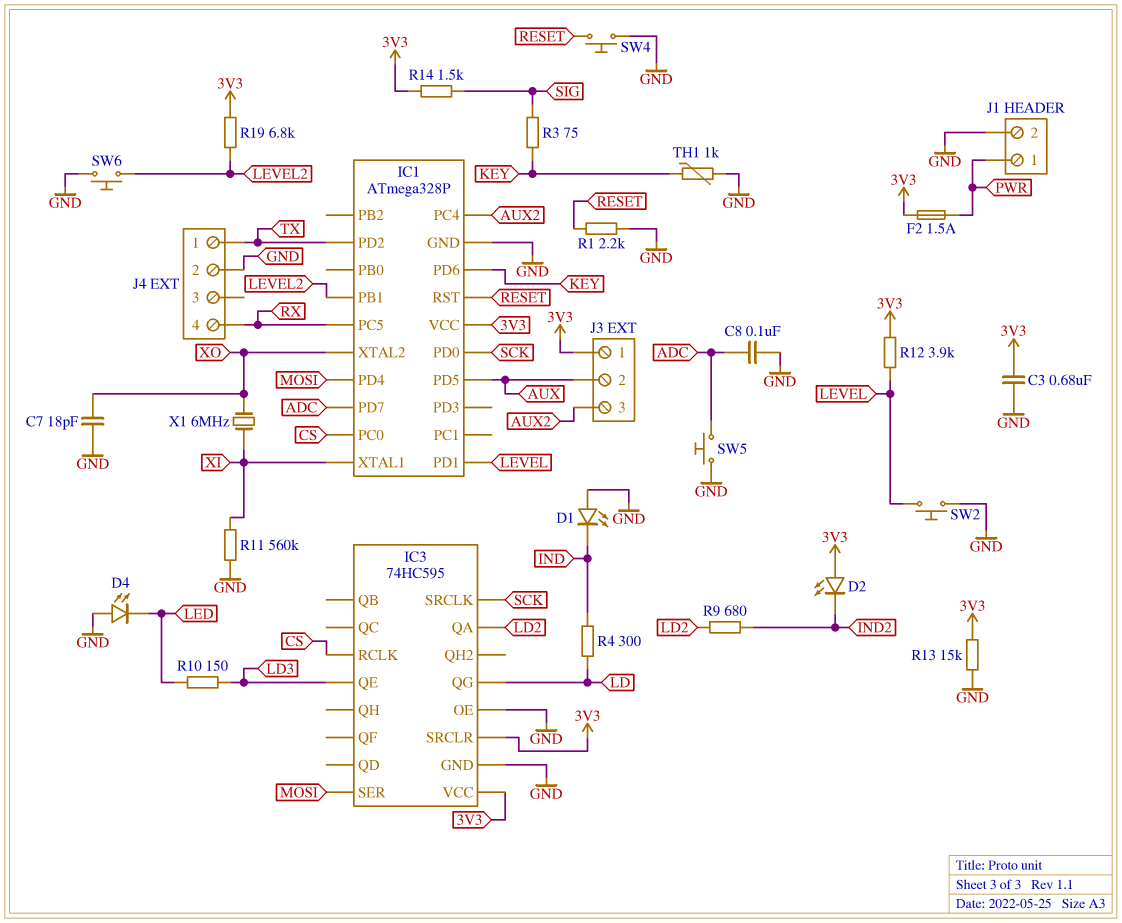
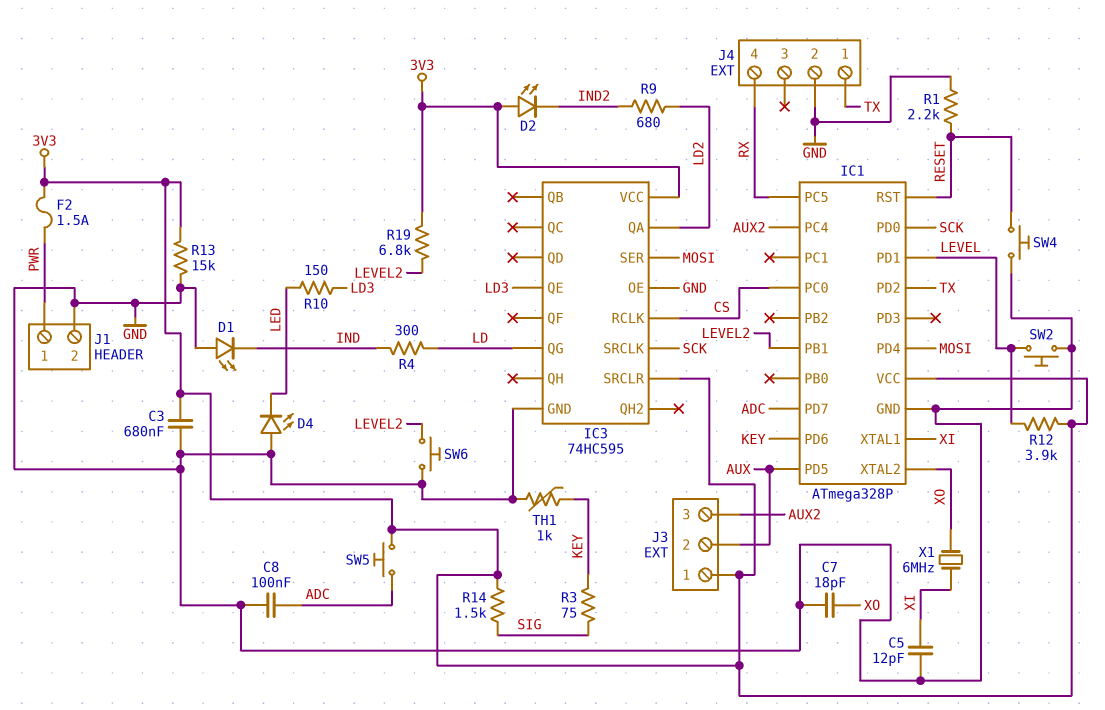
C5: none -> 12pF (GND, XI)
R11: 560k (GND, XI) -> none
SW5: button (ADC, GND) -> button (3V3, ADC)

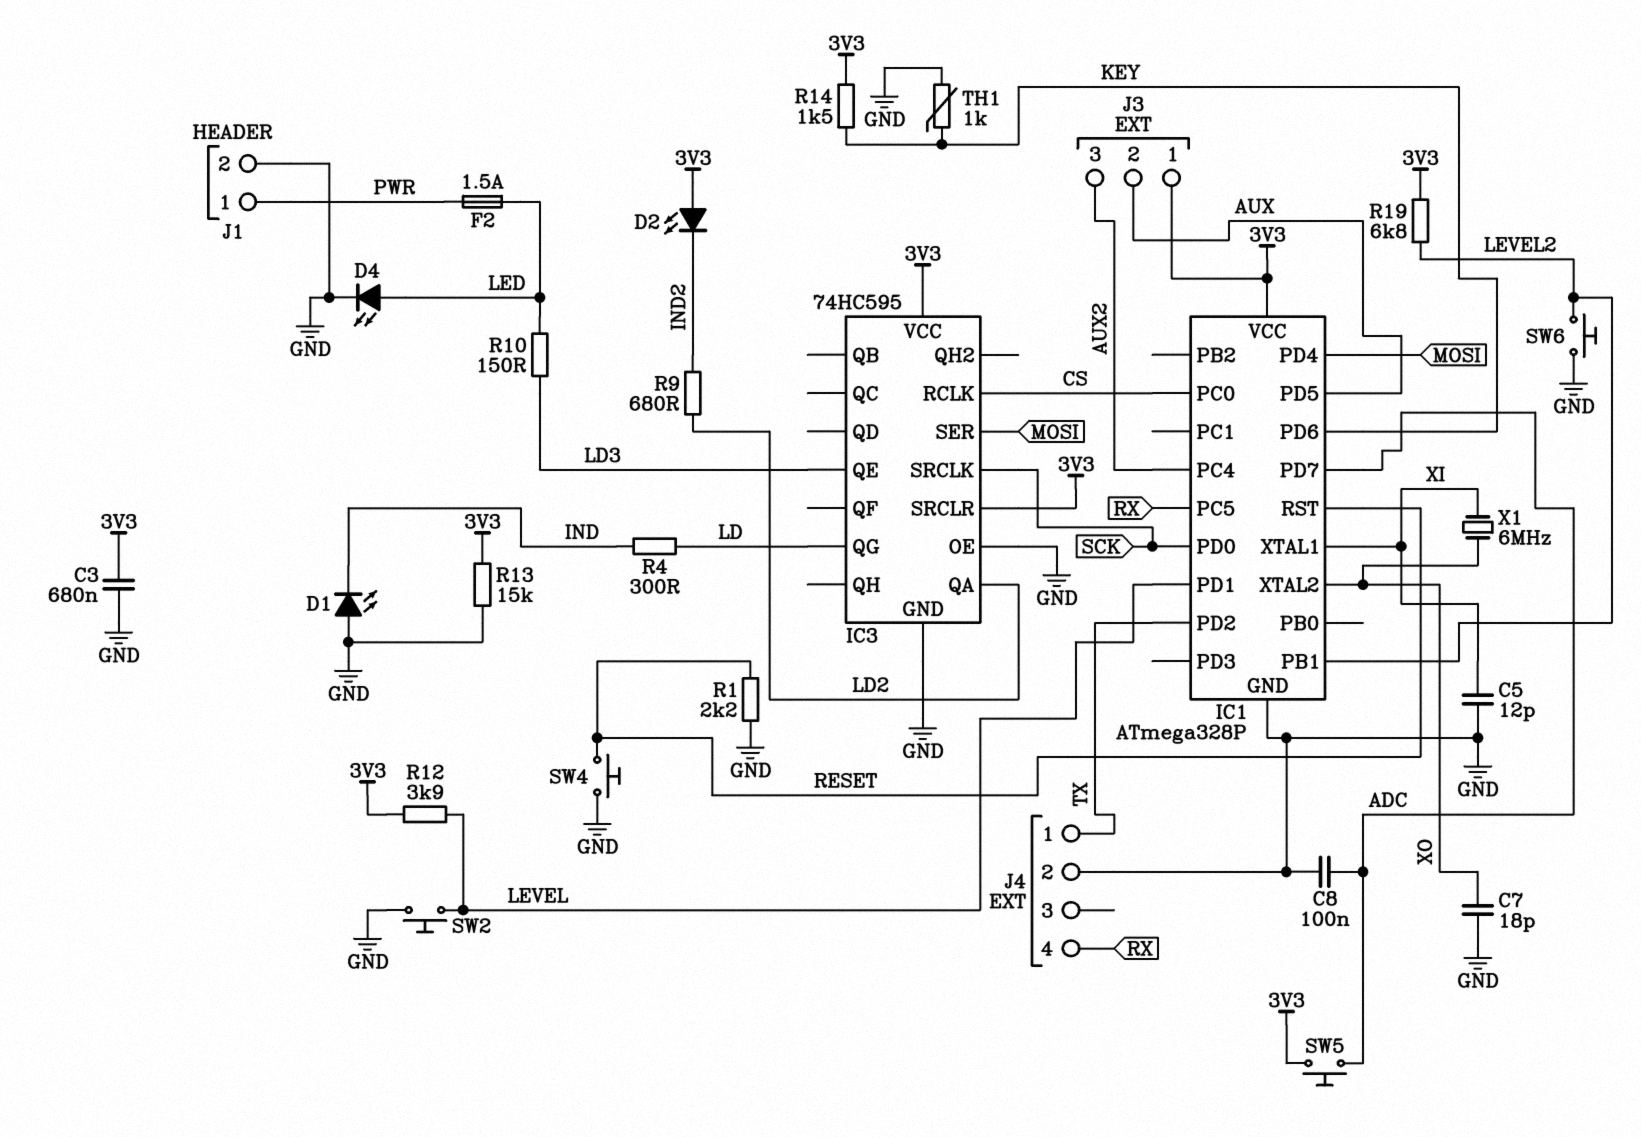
D4: LED (A GND, K LED) -> LED (A LED, K GND)
F2: 1.5A (3V3, PWR) -> 1.5A (LED, PWR)
R3: 75 (KEY, SIG) -> none
R14: 1.5k (3V3, SIG) -> 1.5k (3V3, KEY)

